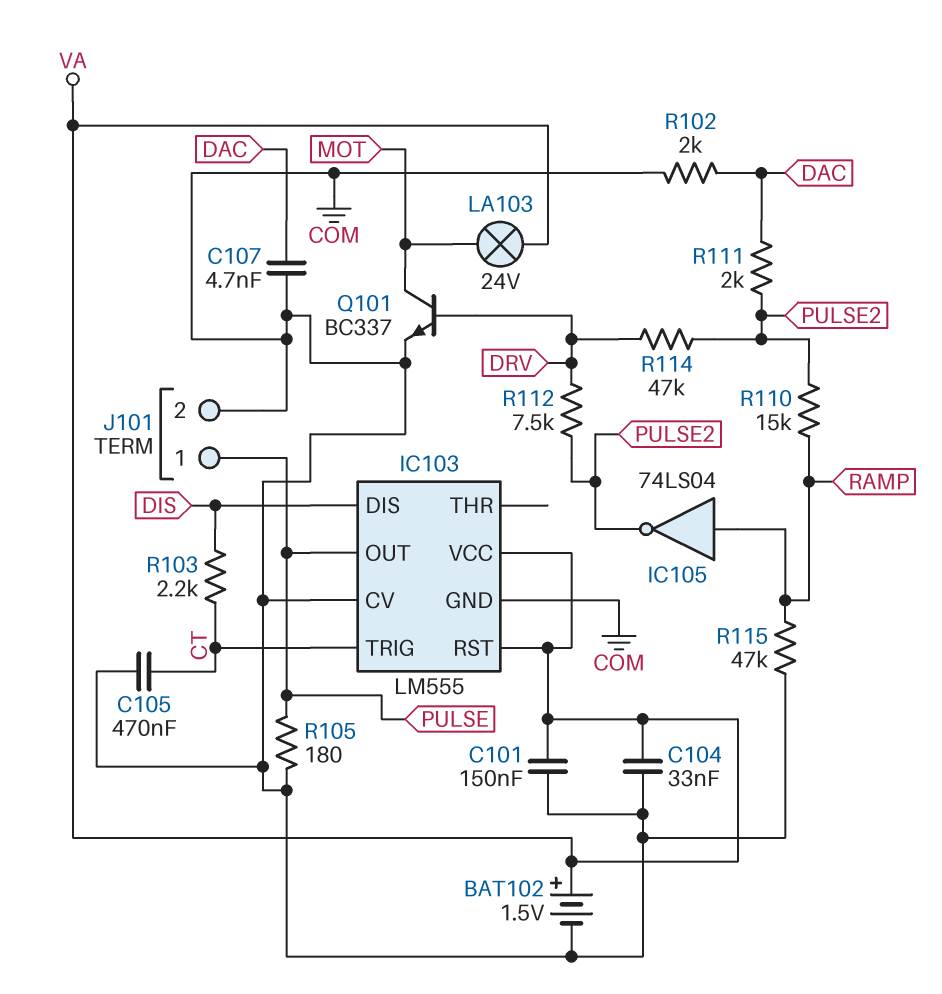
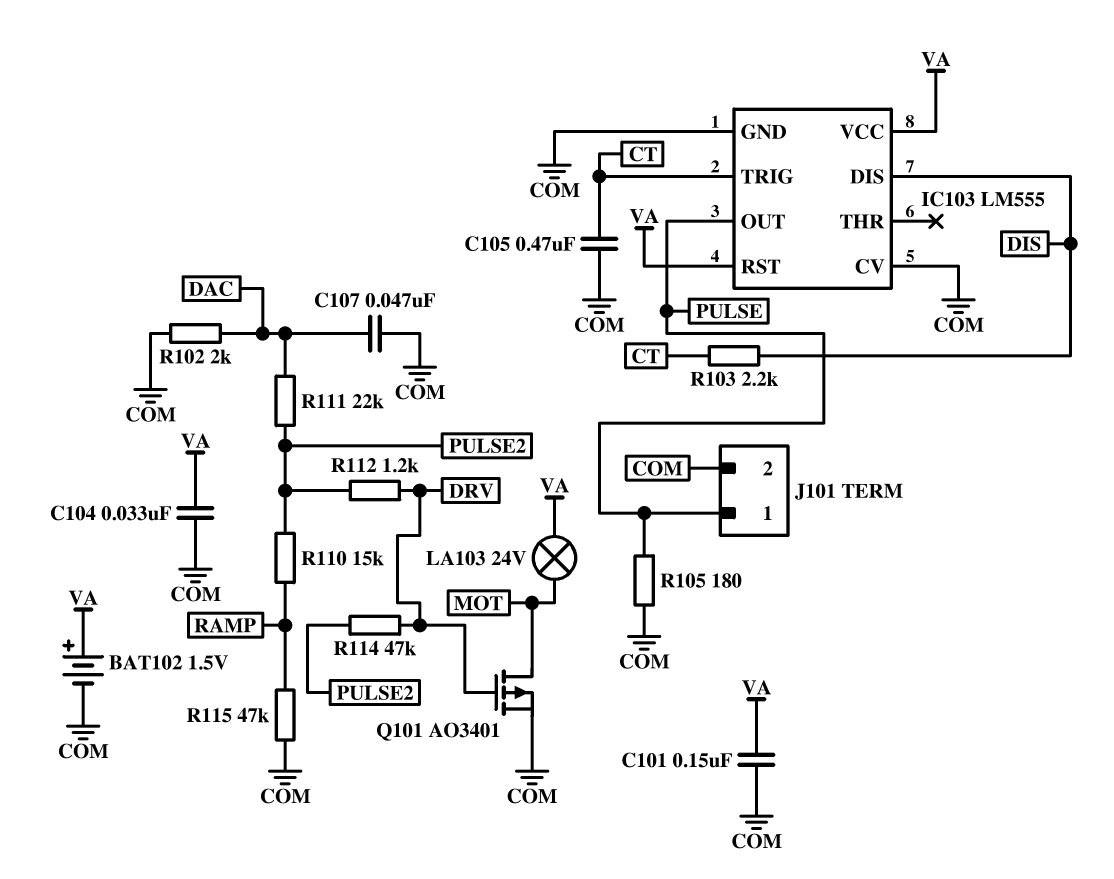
C107: 4.7nF (COM, DAC) -> 47nF (COM, DAC)
IC105: NOT 74LS04 (in RAMP, out PULSE2) -> none
Q101: NPN BC337 (B DRV, C MOT, E COM) -> PMOS AO3401 (G DRV, D MOT, S COM)
R111: 2k (DAC, PULSE2) -> 22k (DAC, PULSE2)
R112: 7.5k (DRV, PULSE2) -> 1.2k (DRV, PULSE2)

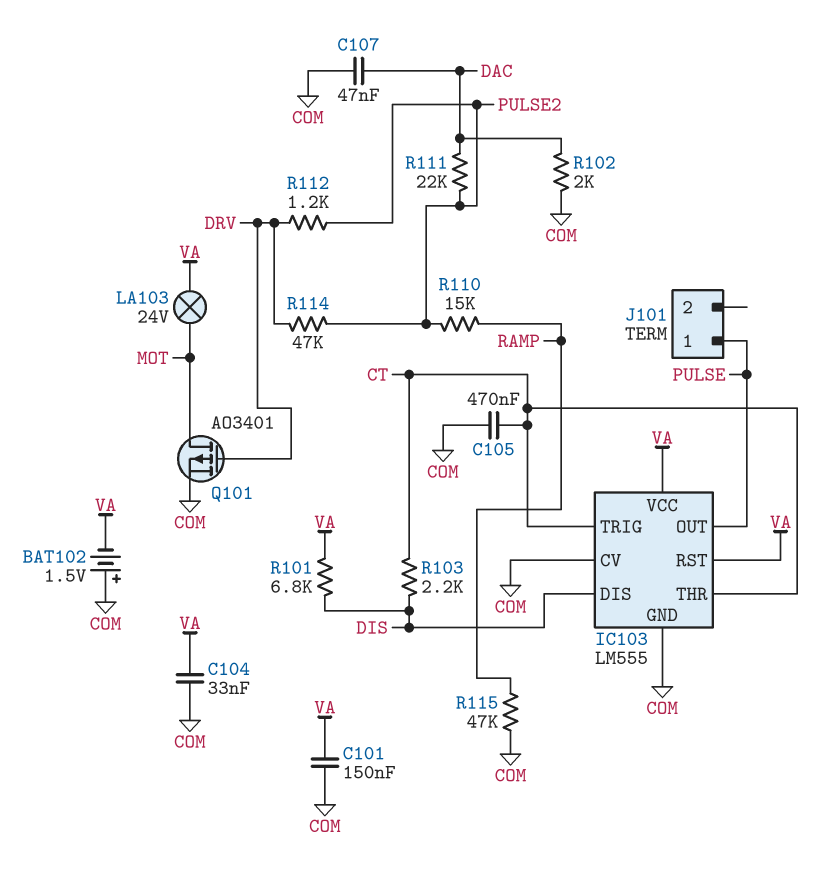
BAT102: 1.5V (plus VA, minus COM) -> 1.5V (plus COM, minus VA)
IC103 pin THR: none -> CT
J101 pin 2: COM -> none
R101: none -> 6.8k (DIS, VA)
R105: 180 (COM, PULSE) -> none

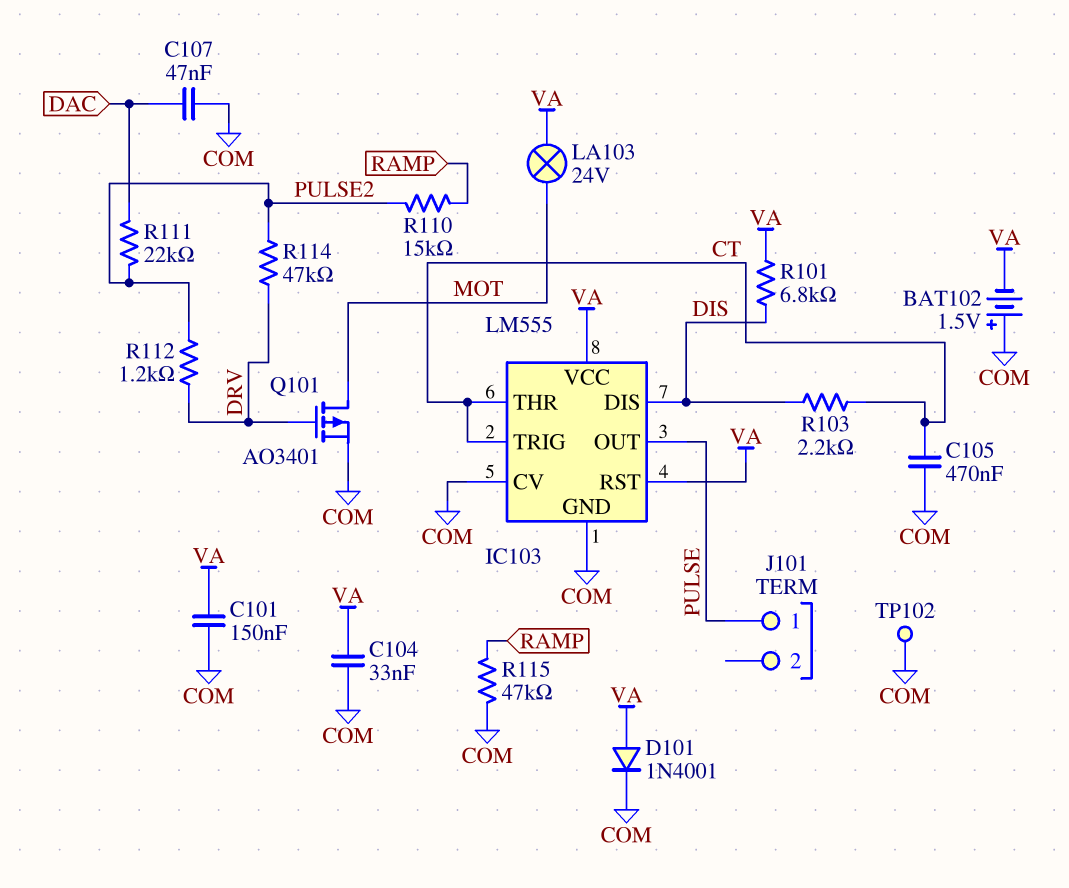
D101: none -> diode 1N4001 (A VA, K COM)
R102: 2k (COM, DAC) -> none
TP102: none -> test point (COM)

